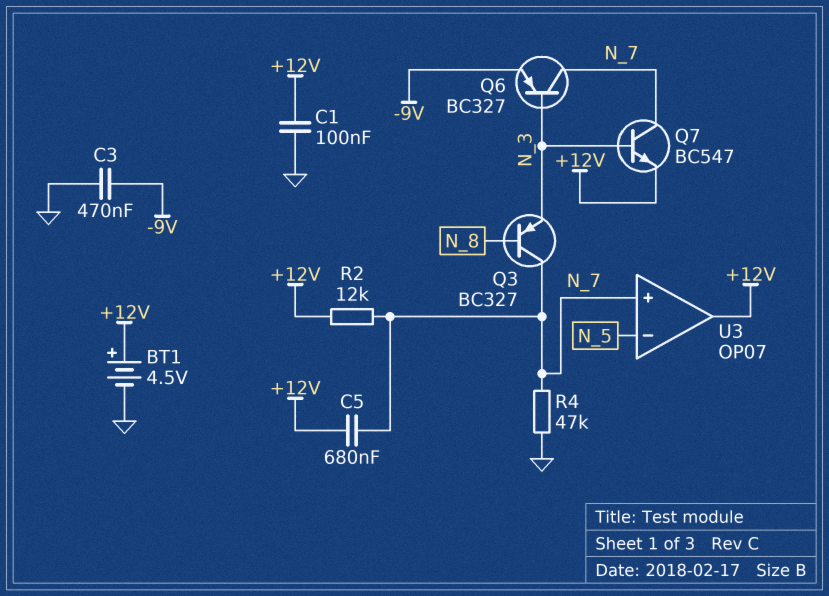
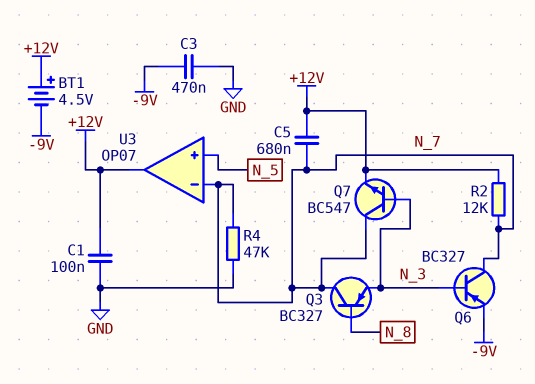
BT1: 4.5V (plus +12V, minus GND) -> 4.5V (plus +12V, minus -9V)
U3 pin in+: N_7 -> N_5
U3 pin in-: N_5 -> N_7

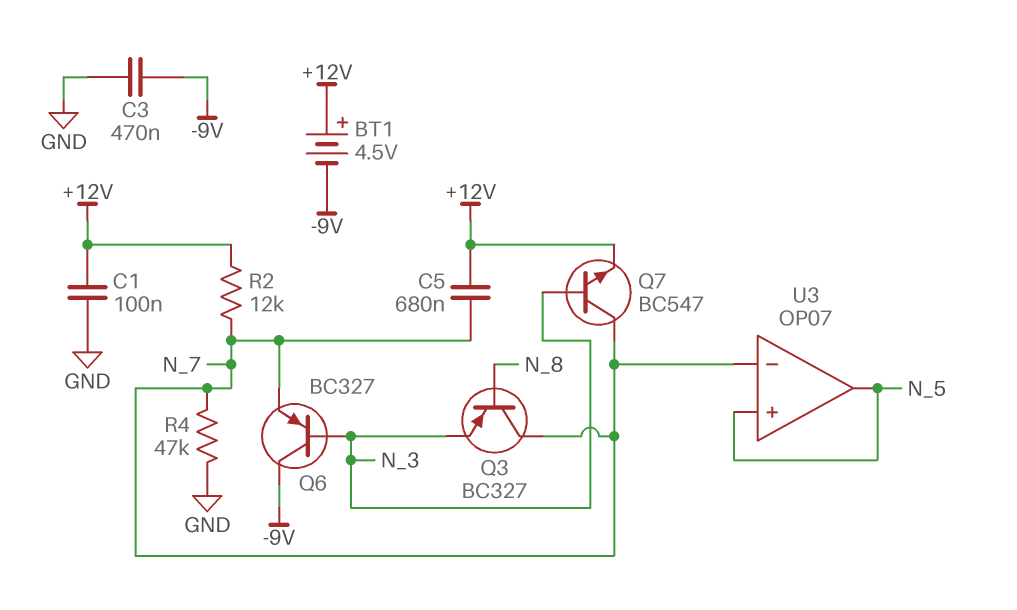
Q6: PNP BC327 (B N_3, C N_7, E -9V) -> PNP BC327 (B N_3, C -9V, E N_7)
U3 pin out: +12V -> N_5

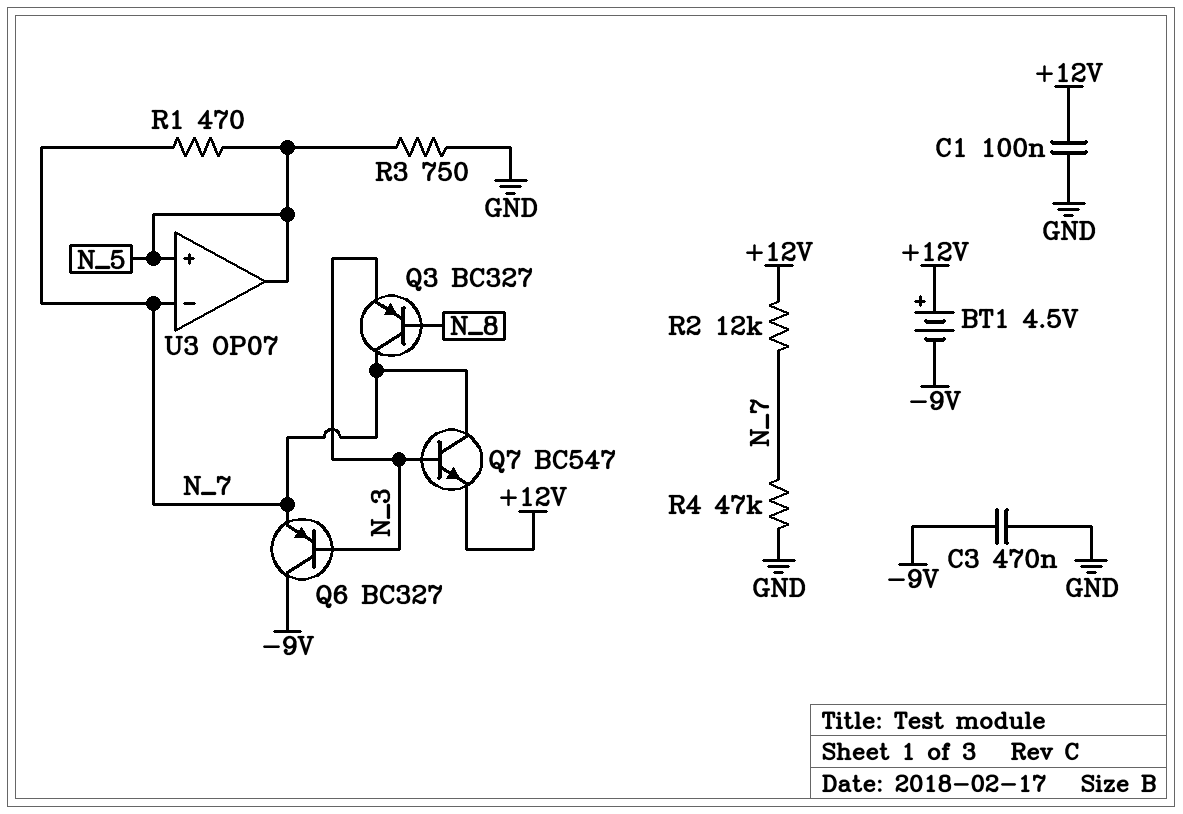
C5: 680nF (+12V, N_7) -> none
R1: none -> 470 (N_5, N_7)
R3: none -> 750 (GND, N_5)

